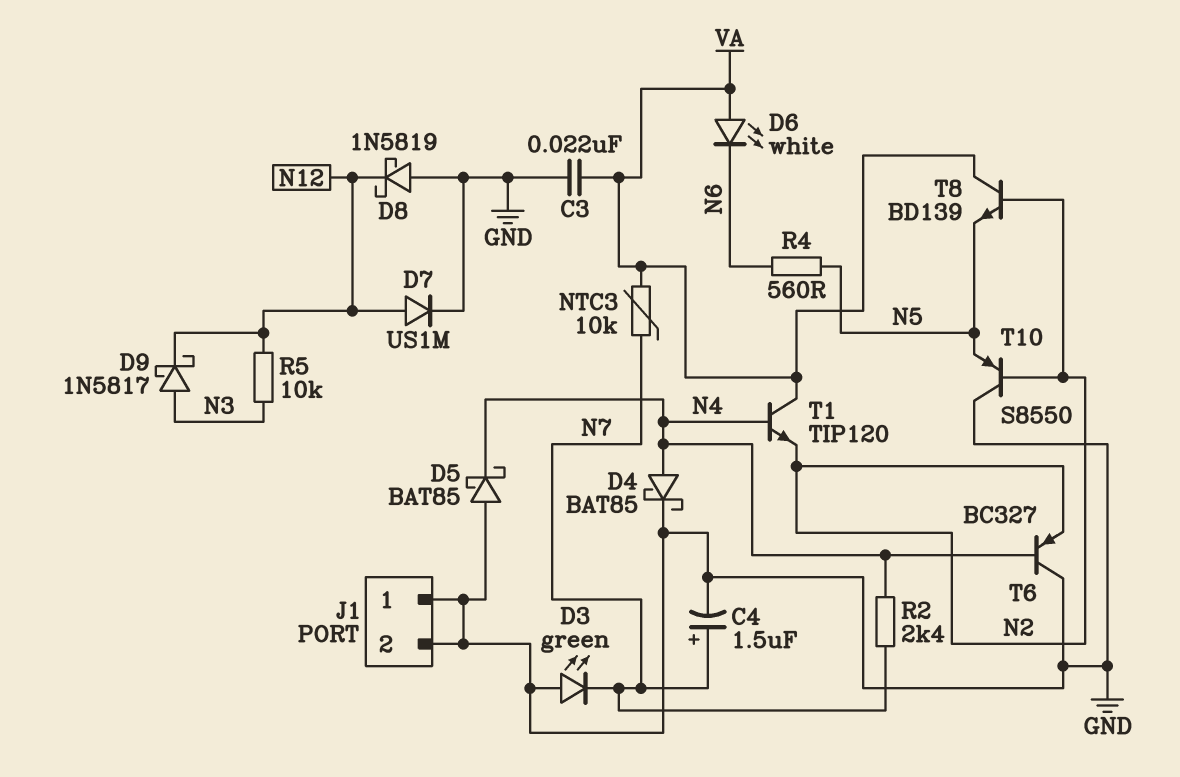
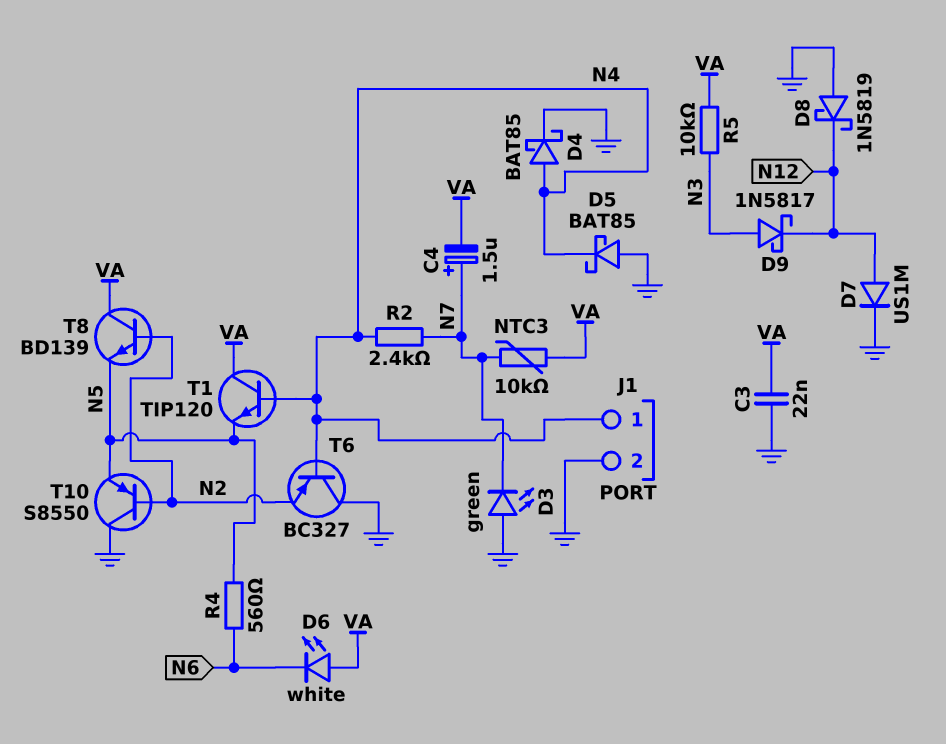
C4: 1.5uF (plus N7, minus GND) -> 1.5uF (plus N7, minus VA)
J1 pin 1: GND -> N4
R5: 10k (N3, N12) -> 10k (N3, VA)
T1: NPN TIP120 (B N4, C VA, E N2) -> NPN TIP120 (B N4, C VA, E N5)

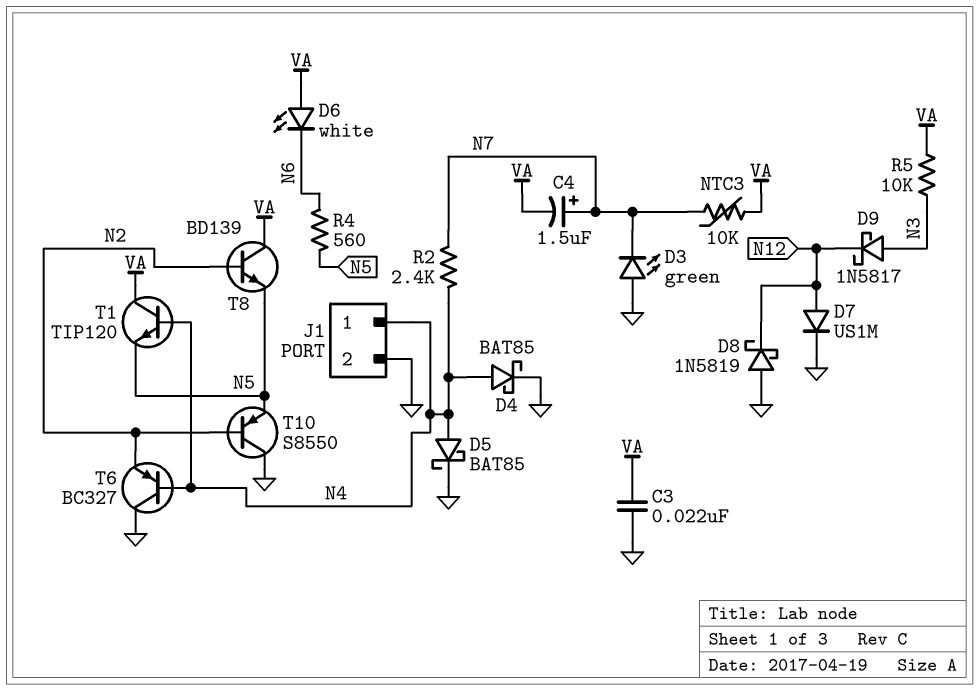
D5: schottky BAT85 (A GND, K N4) -> schottky BAT85 (A N4, K GND)

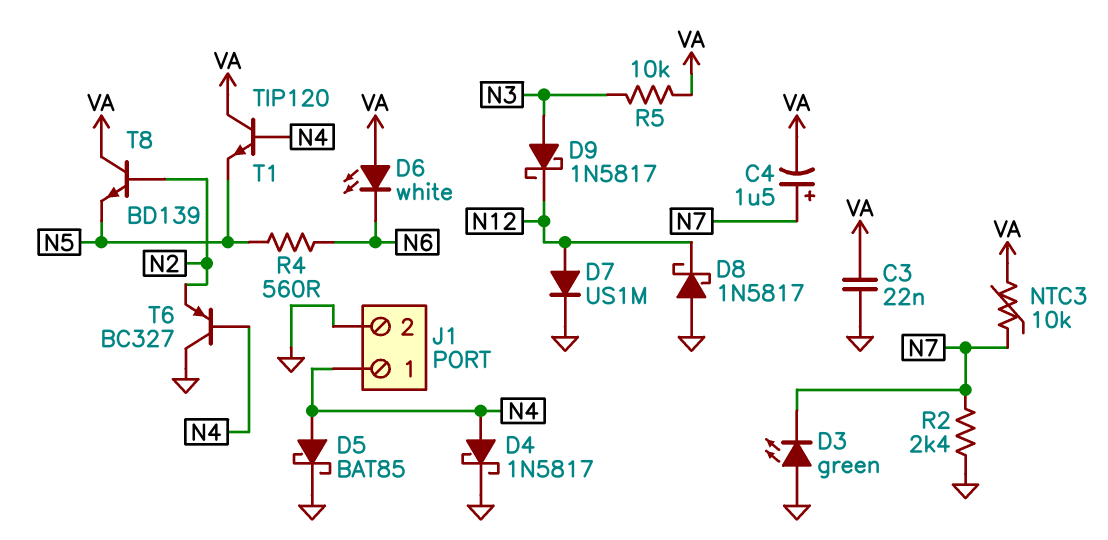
D4: schottky BAT85 (A N4, K GND) -> schottky 1N5817 (A N4, K GND)
D8: schottky 1N5819 (A GND, K N12) -> schottky 1N5817 (A GND, K N12)
R2: 2.4k (N4, N7) -> 2.4k (GND, N7)
T10: PNP S8550 (B N2, C GND, E N5) -> none

